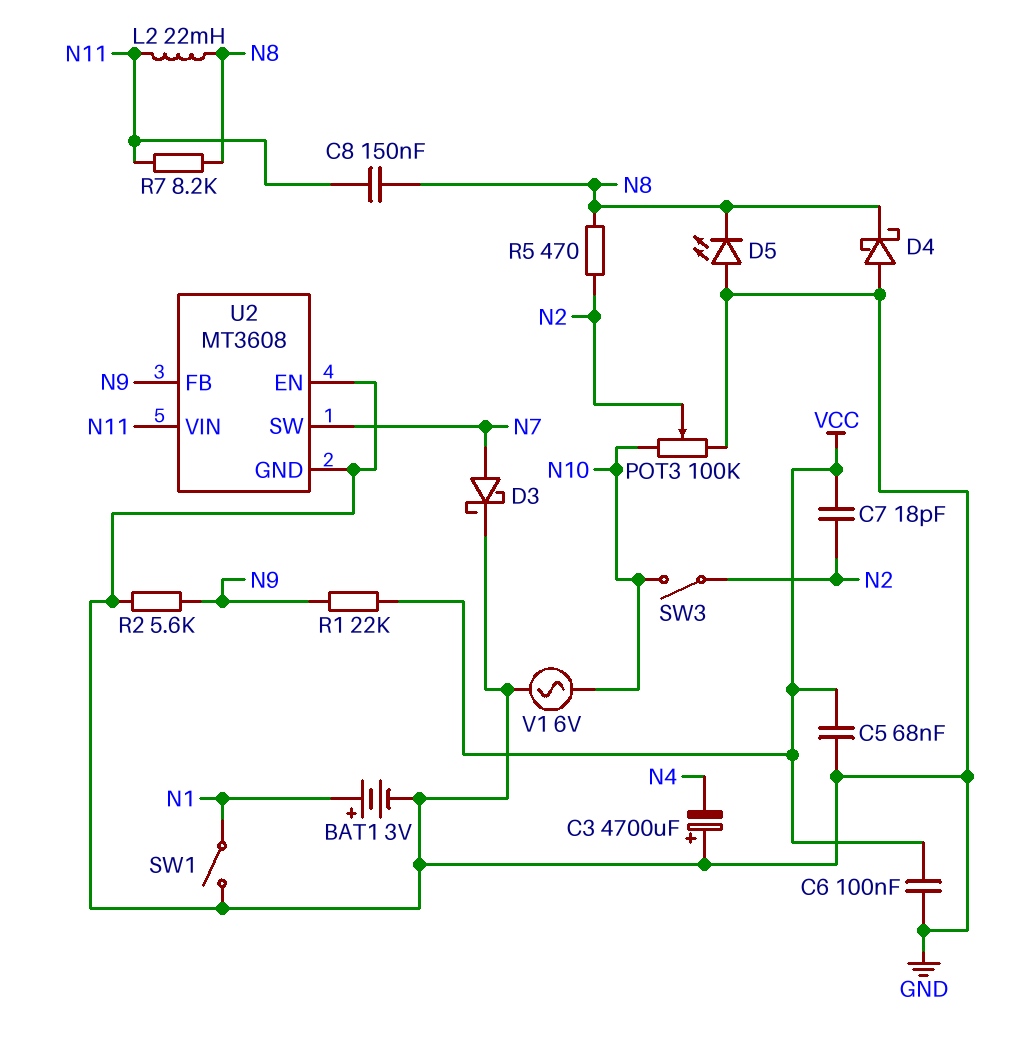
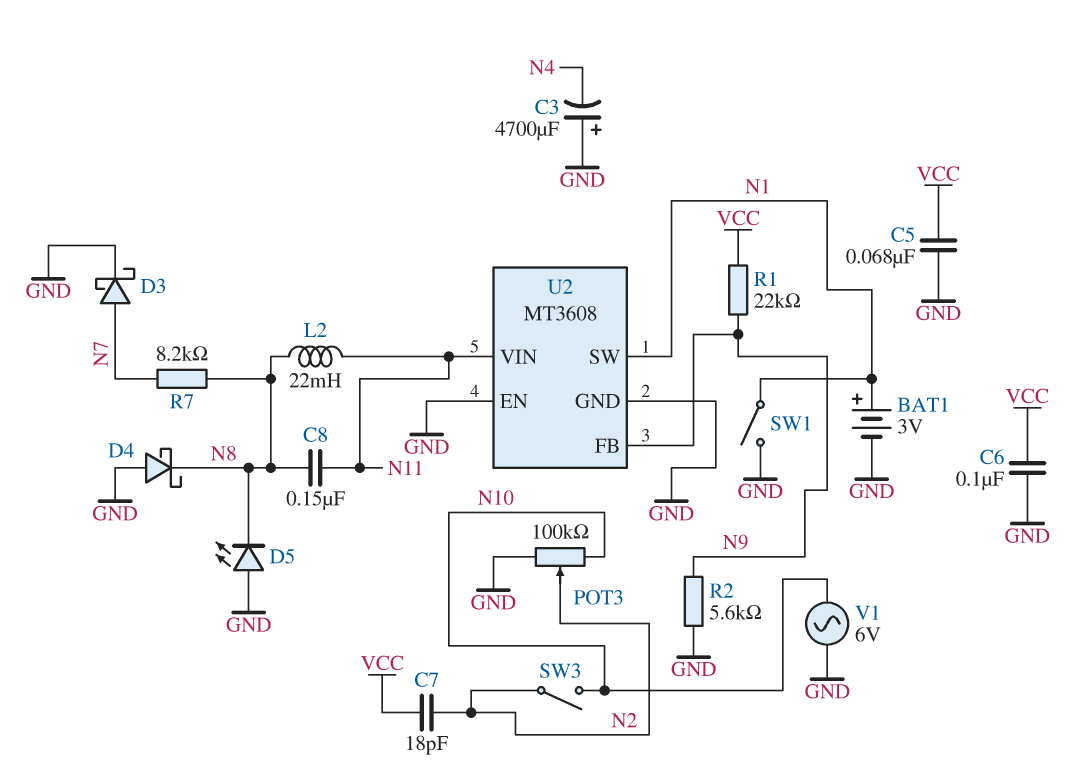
R5: 470 (N2, N8) -> none
R7: 8.2k (N8, N11) -> 8.2k (N7, N8)
U2 pin SW: N7 -> N1

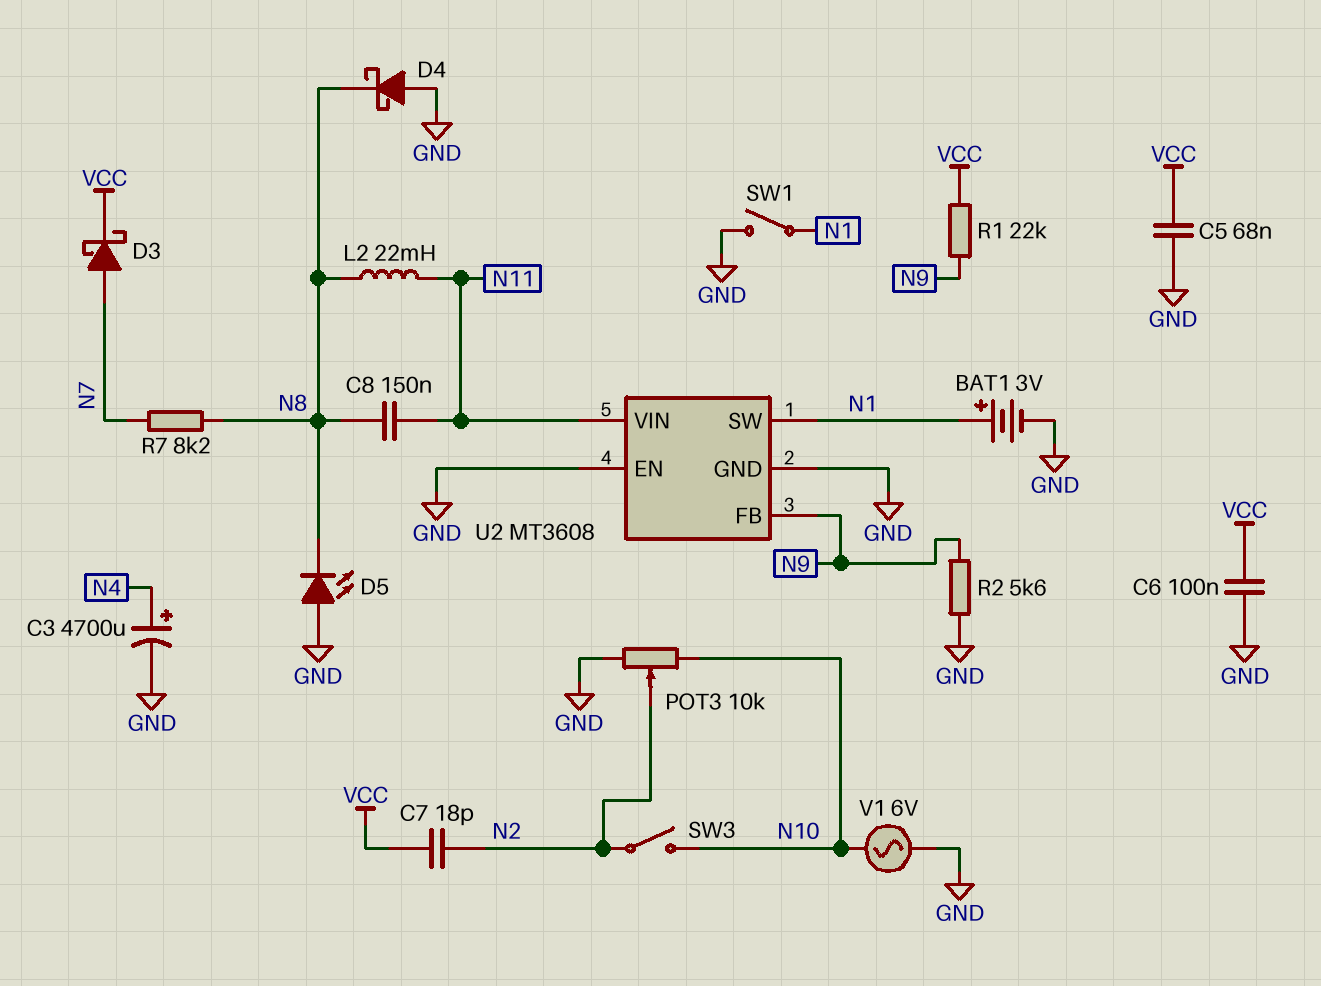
C3: 4700uF (plus GND, minus N4) -> 4700uF (plus N4, minus GND)
D3: schottky (A N7, K GND) -> schottky (A N7, K VCC)
POT3: 100k (GND, N10, wiper N2) -> 10k (GND, N10, wiper N2)

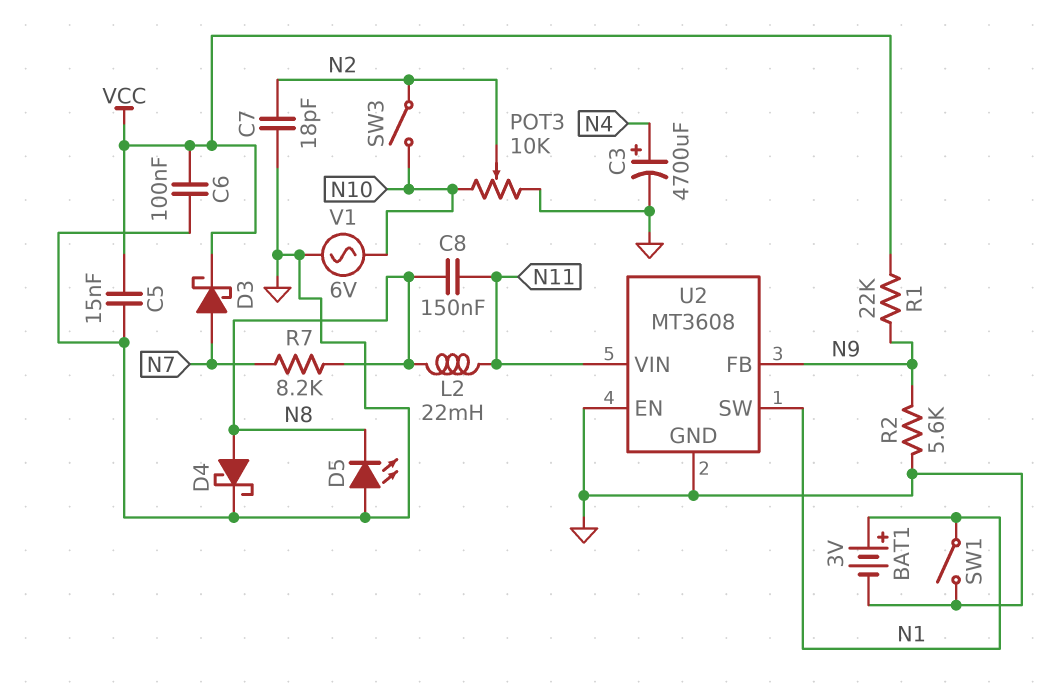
C5: 68nF (GND, VCC) -> 15nF (GND, VCC)
C7: 18pF (N2, VCC) -> 18pF (GND, N2)
D4: schottky (A GND, K N8) -> schottky (A N8, K GND)

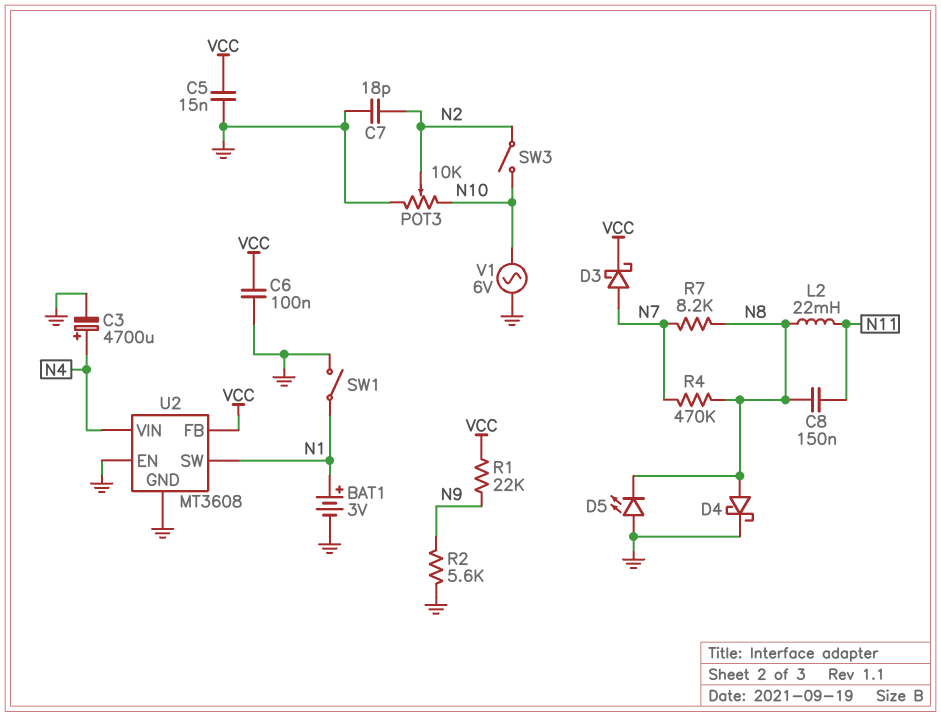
R4: none -> 470k (N7, N8)
U2 pin FB: N9 -> VCC
U2 pin VIN: N11 -> N4

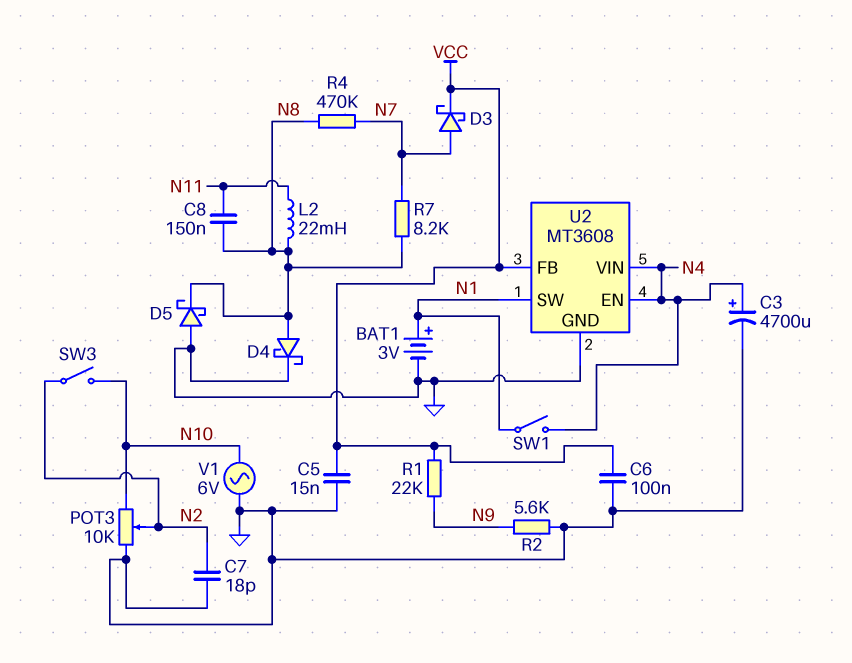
D5: LED (A GND, K N8) -> schottky (A GND, K N8)
SW1: switch (GND, N1) -> switch (N1, N4)
U2 pin EN: GND -> N4

